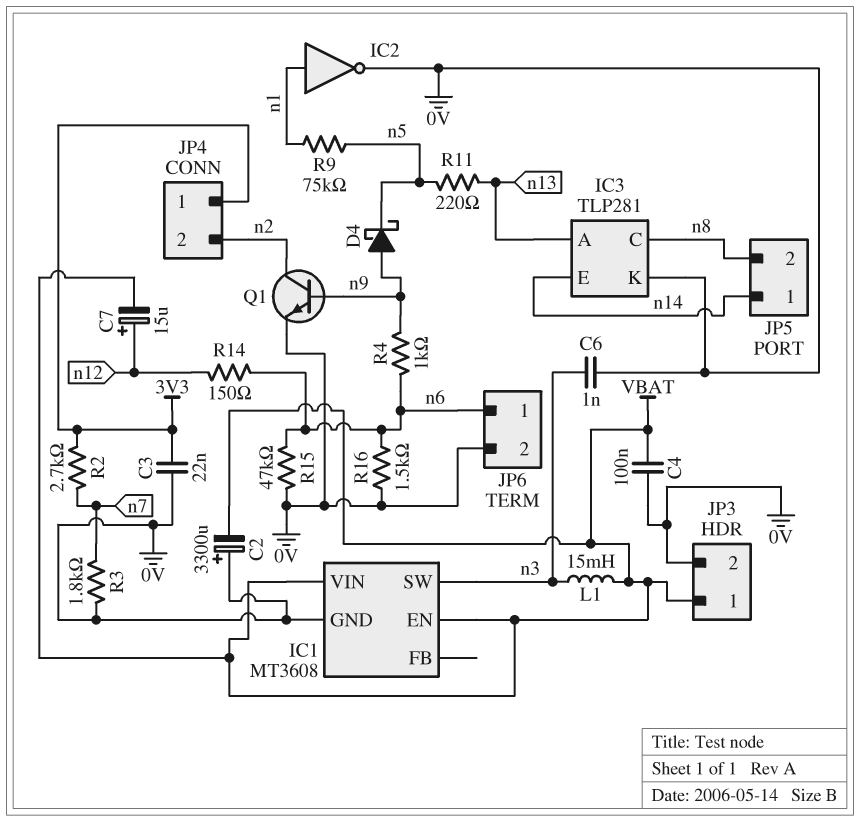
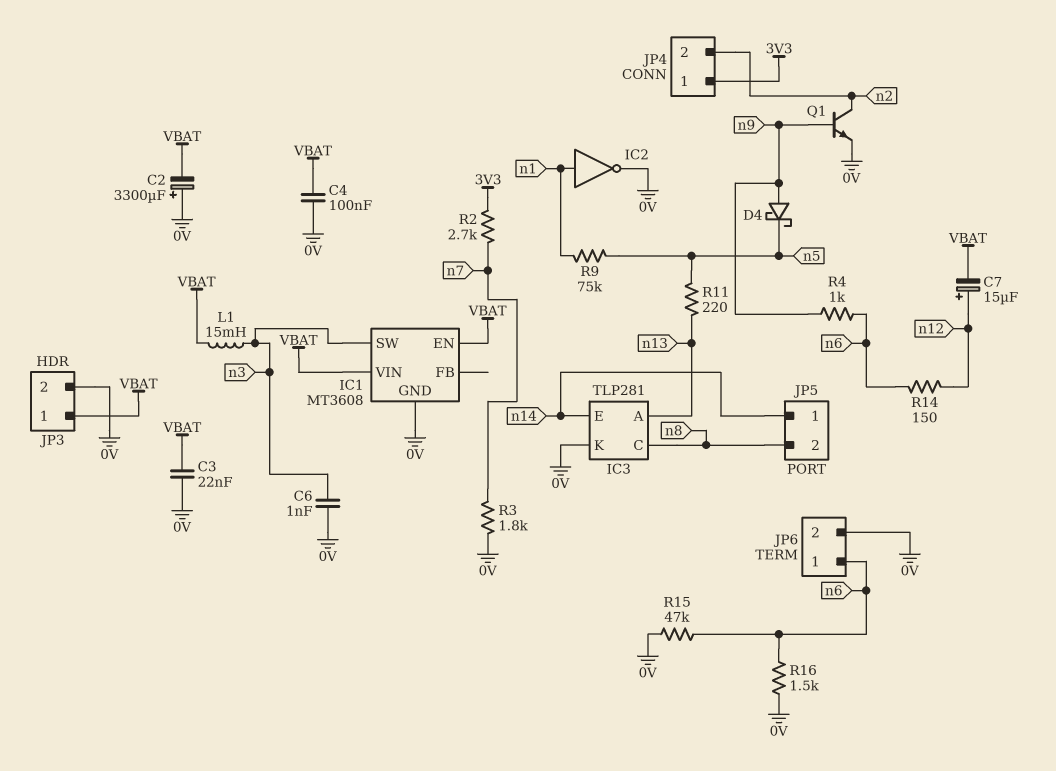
C3: 22nF (0V, 3V3) -> 22nF (0V, VBAT)

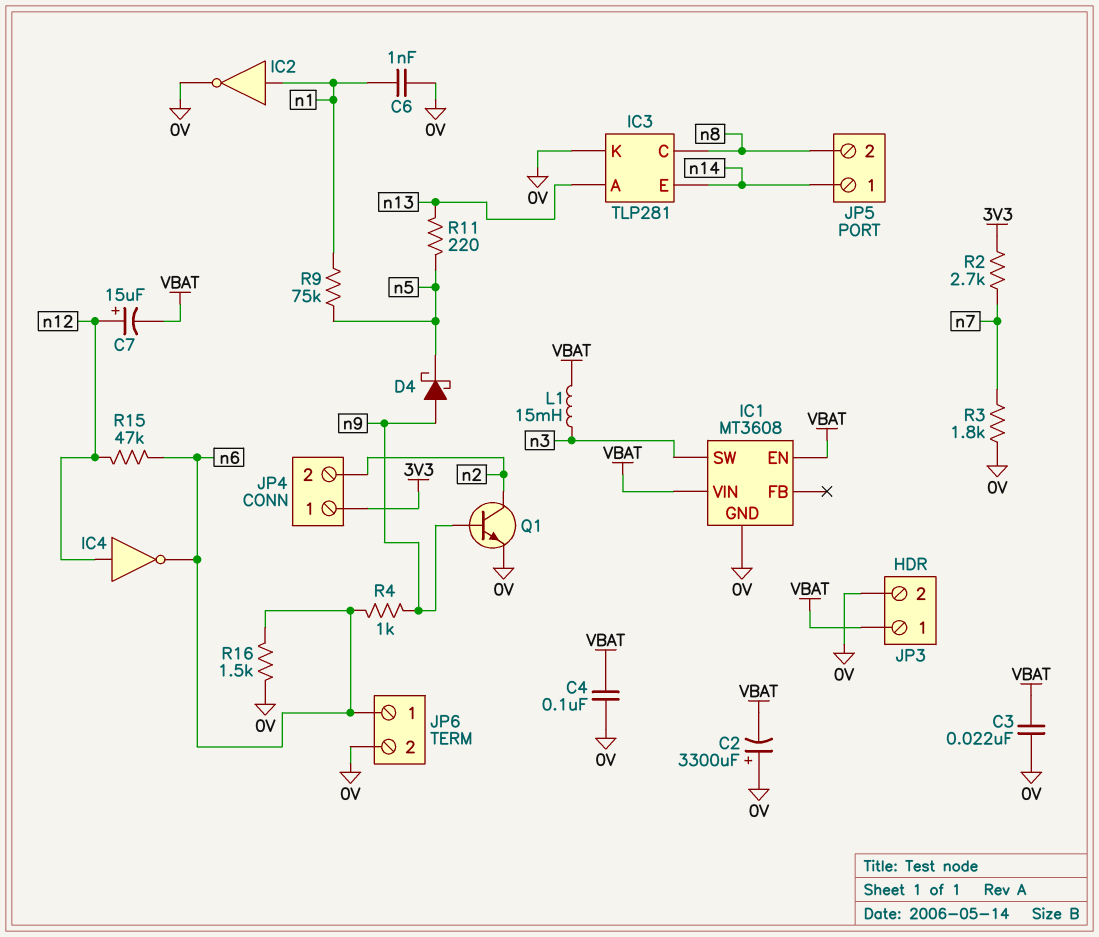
C6: 1nF (0V, n3) -> 1nF (0V, n1)
IC4: none -> NOT (in n12, out n6)
R14: 150 (n6, n12) -> none
R15: 47k (0V, n6) -> 47k (n6, n12)

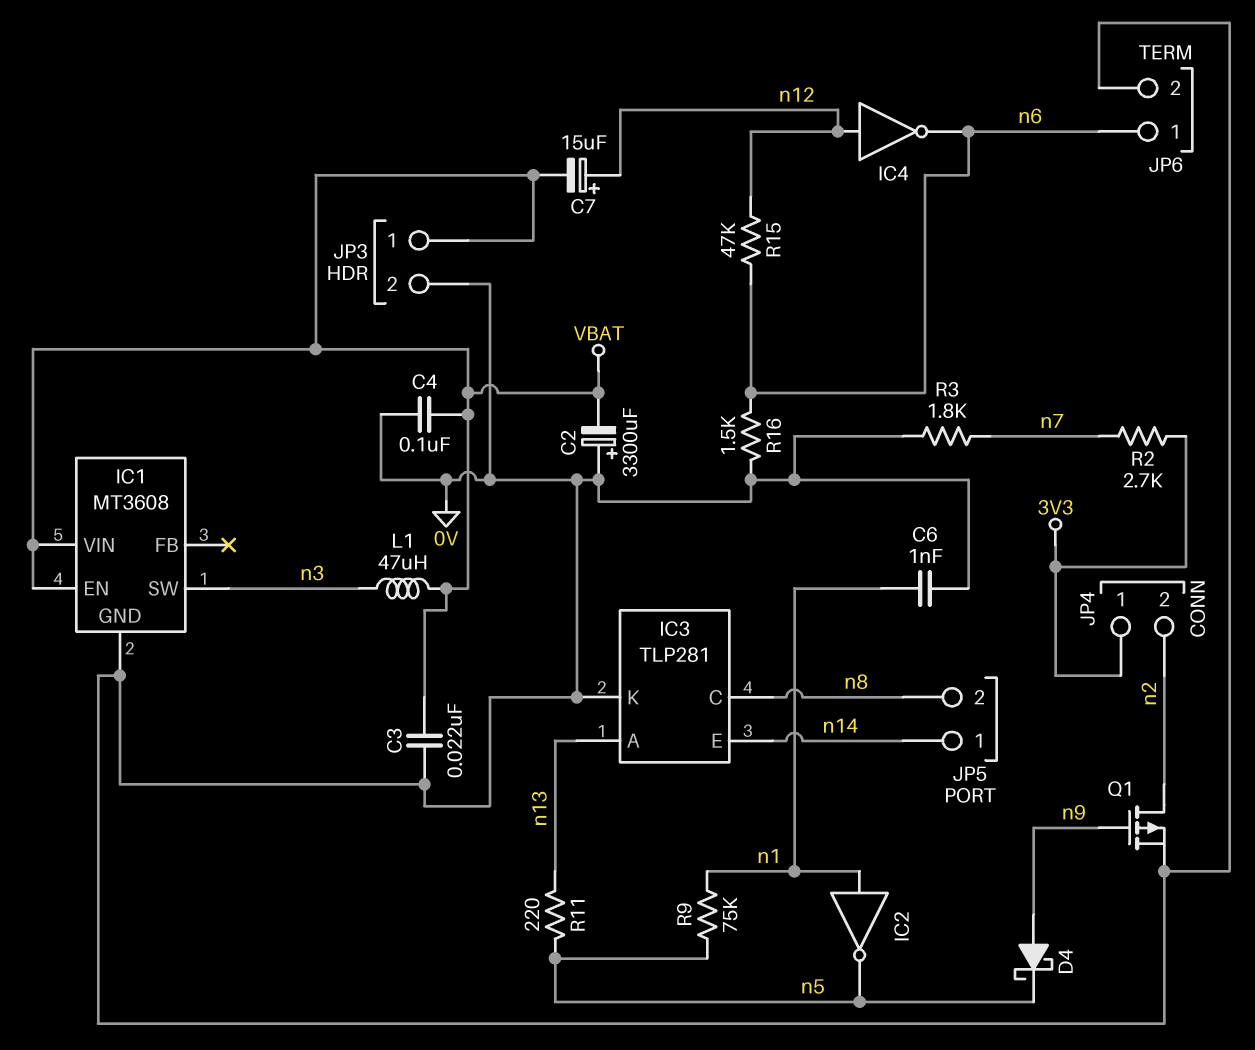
IC2: NOT (in n1, out 0V) -> NOT (in n1, out n5)
L1: 15mH (VBAT, n3) -> 47uH (VBAT, n3)
Q1: NPN (B n9, C n2, E 0V) -> PMOS (G n9, D n2, S 0V)
R4: 1k (n6, n9) -> none

